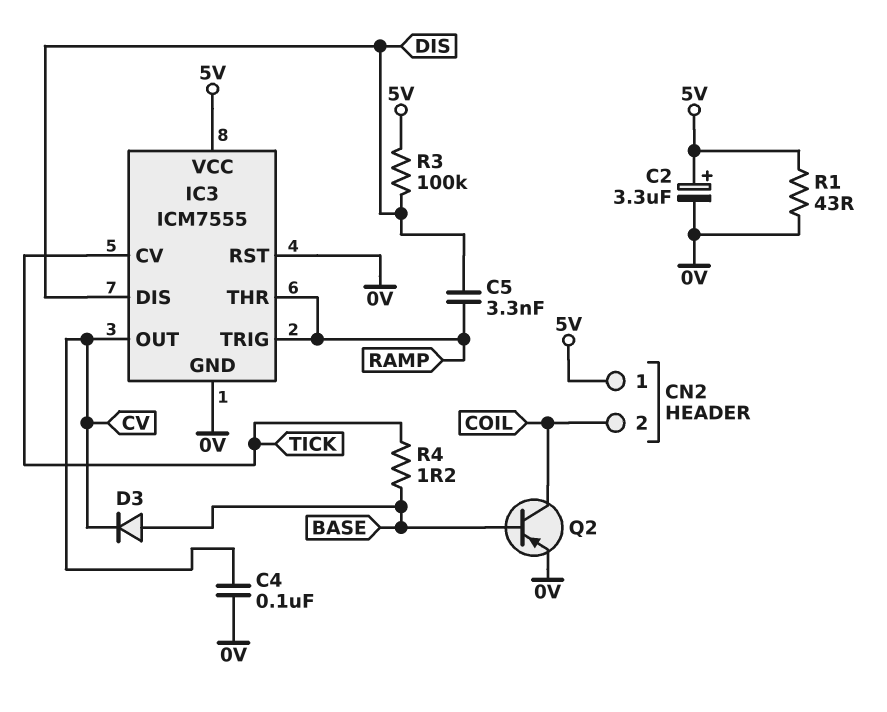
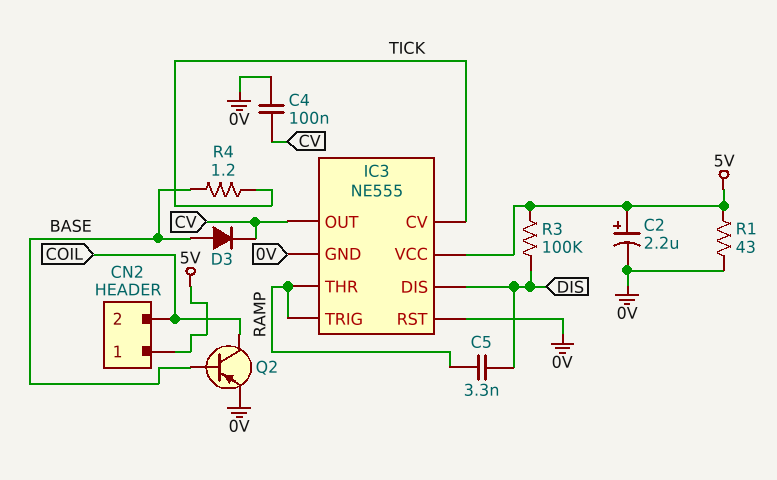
C2: 3.3uF (plus 5V, minus 0V) -> 2.2uF (plus 5V, minus 0V)
IC3: ICM7555 -> NE555

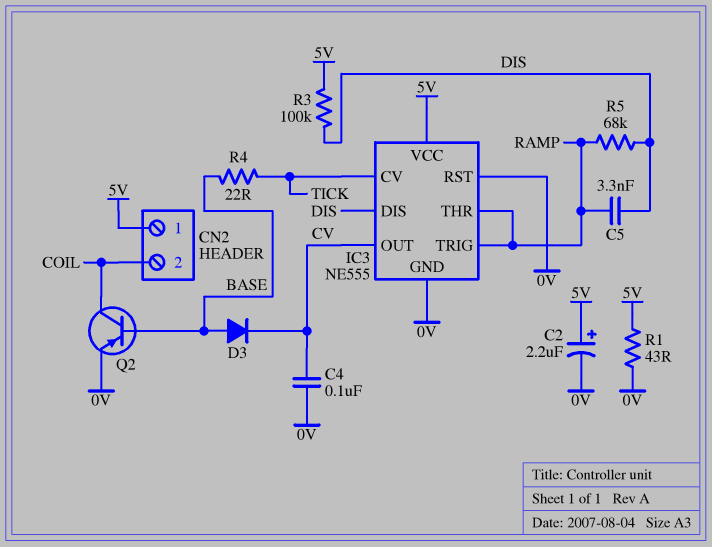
R4: 1.2 (BASE, TICK) -> 22 (BASE, TICK)
R5: none -> 68k (DIS, RAMP)

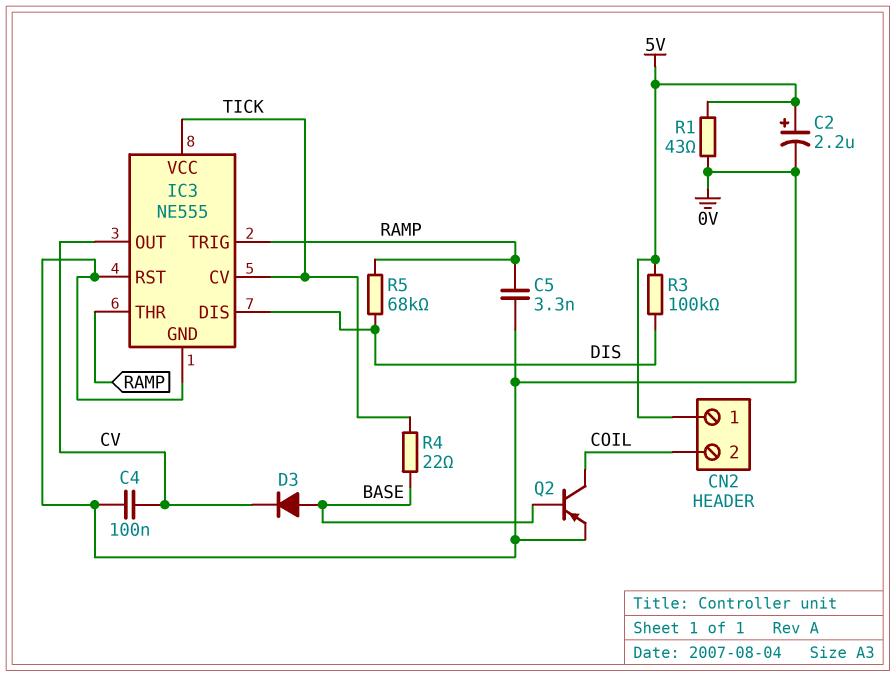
C5: 3.3nF (DIS, RAMP) -> 3.3nF (0V, RAMP)
IC3 pin VCC: 5V -> TICK

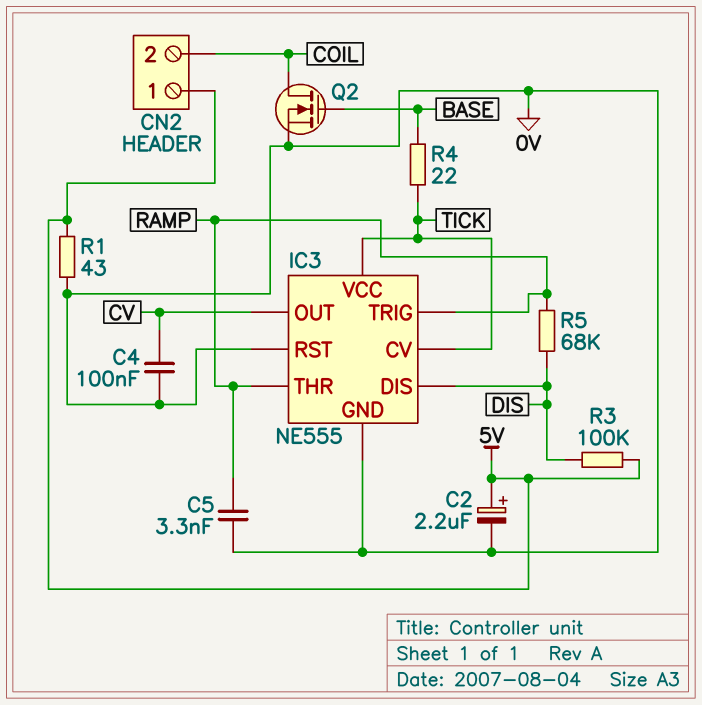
D3: diode (A BASE, K CV) -> none
Q2: PNP (B BASE, C COIL, E 0V) -> NMOS (G BASE, D COIL, S 0V)

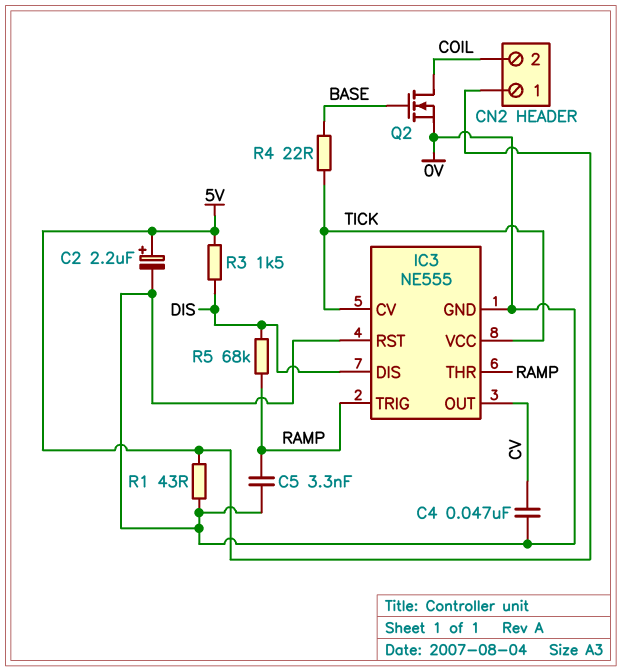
C4: 100nF (0V, CV) -> 47nF (0V, CV)
R3: 100k (5V, DIS) -> 1.5k (5V, DIS)

